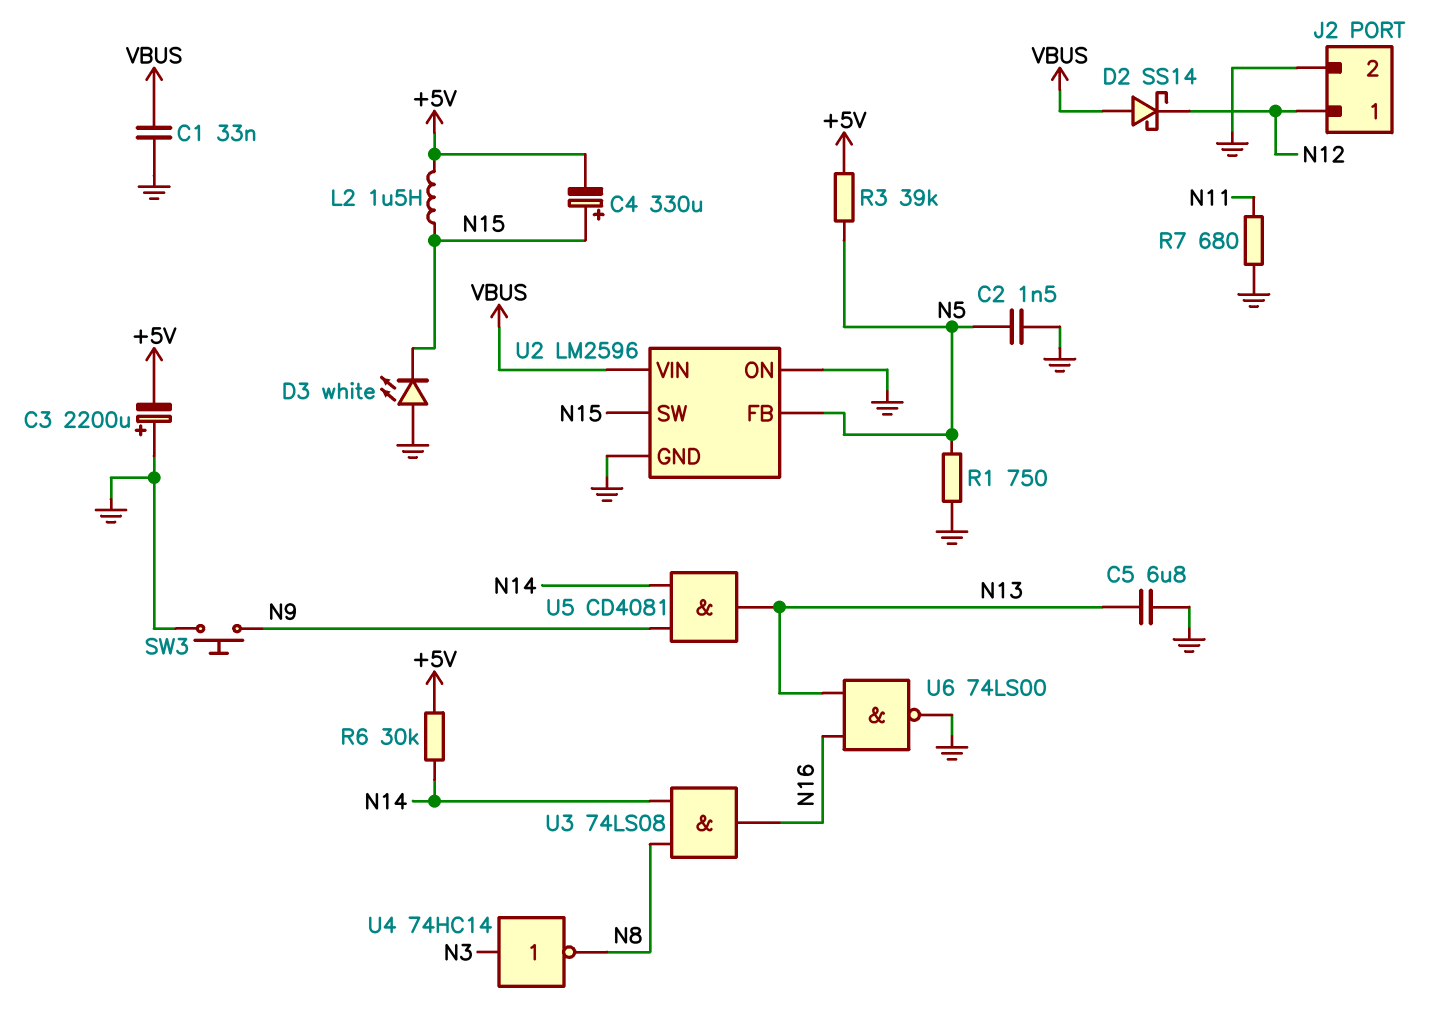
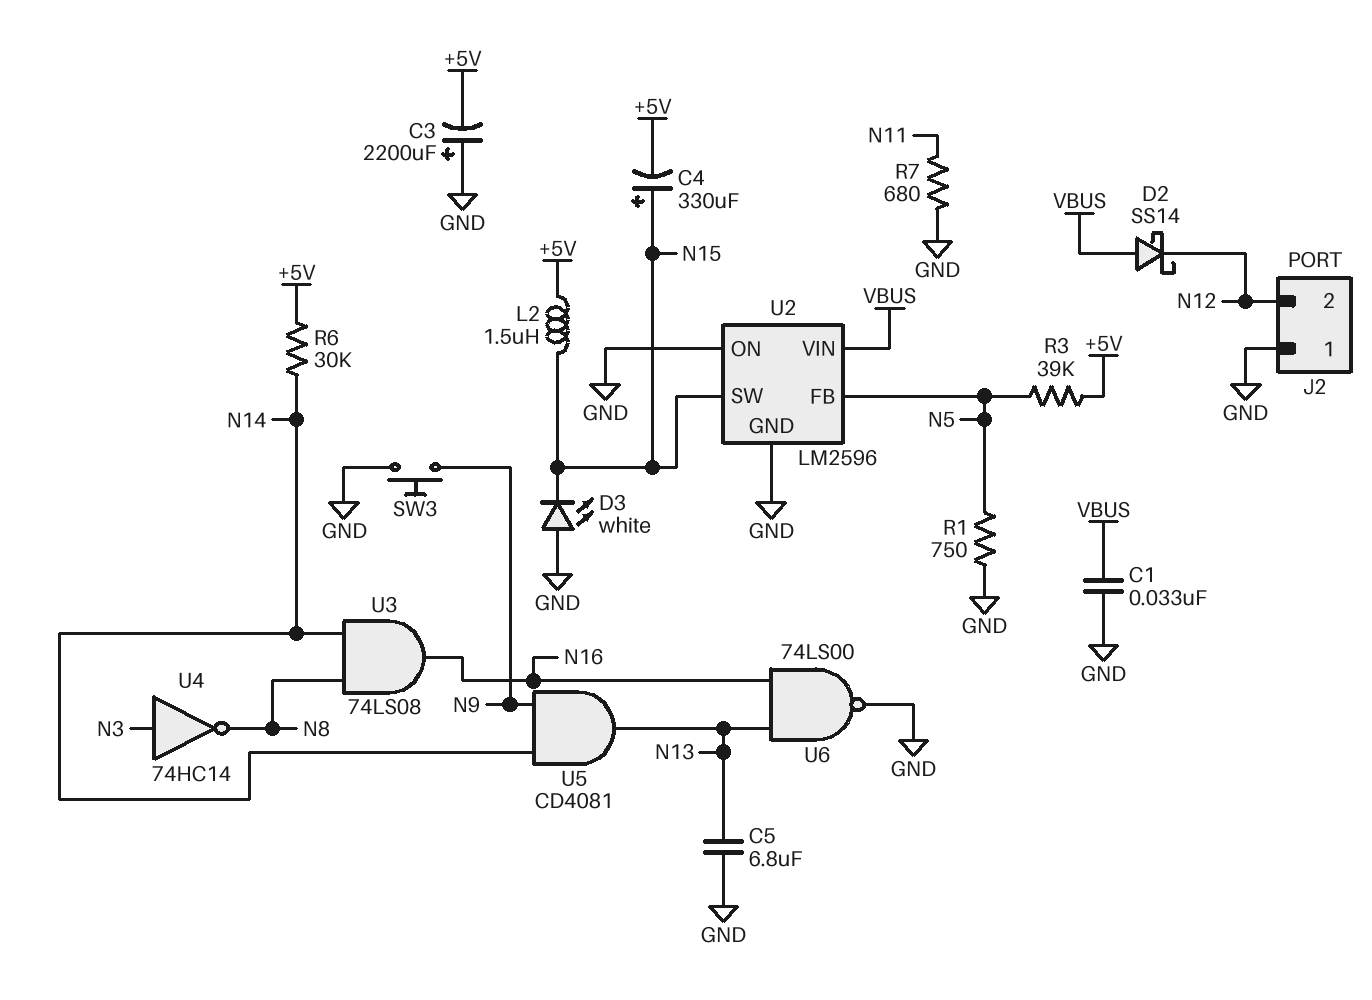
C2: 1.5nF (GND, N5) -> none
J2 pin 1: N12 -> GND
J2 pin 2: GND -> N12

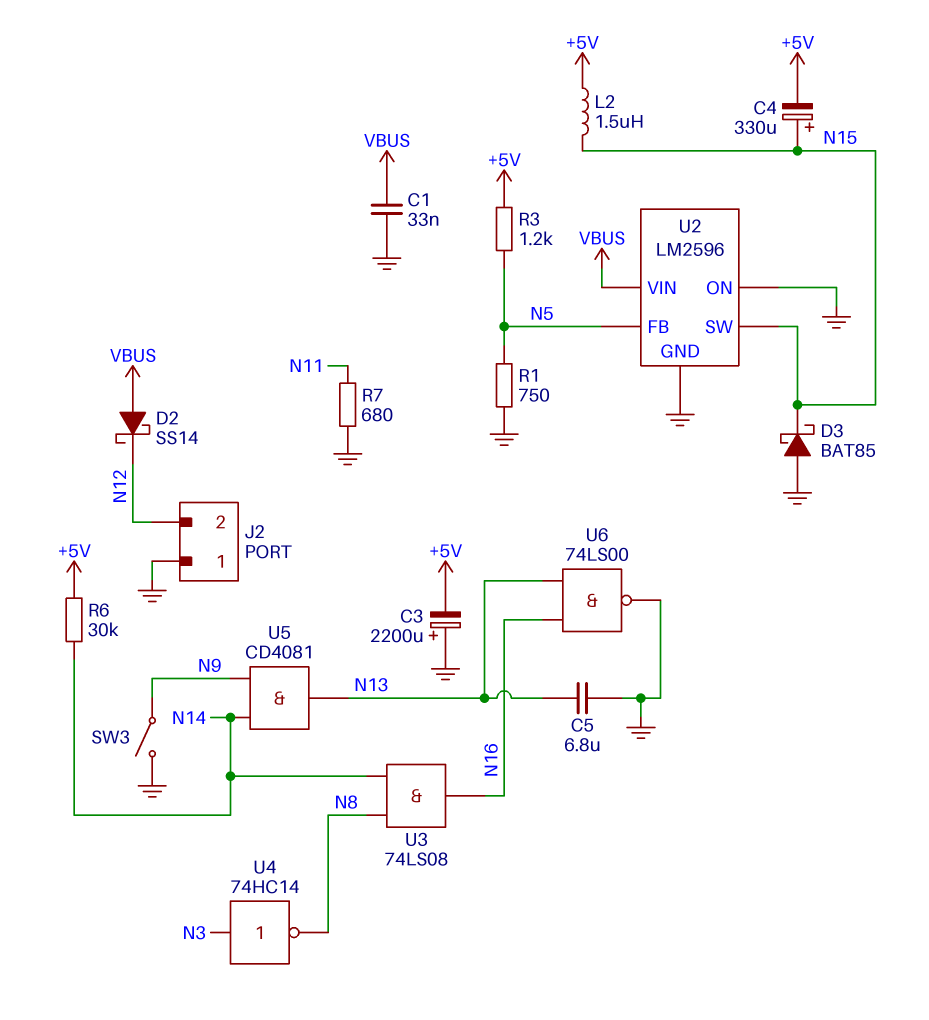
D3: LED white (A GND, K N15) -> schottky BAT85 (A GND, K N15)
R3: 39k (+5V, N5) -> 1.2k (+5V, N5)
SW3: button (GND, N9) -> switch (GND, N9)

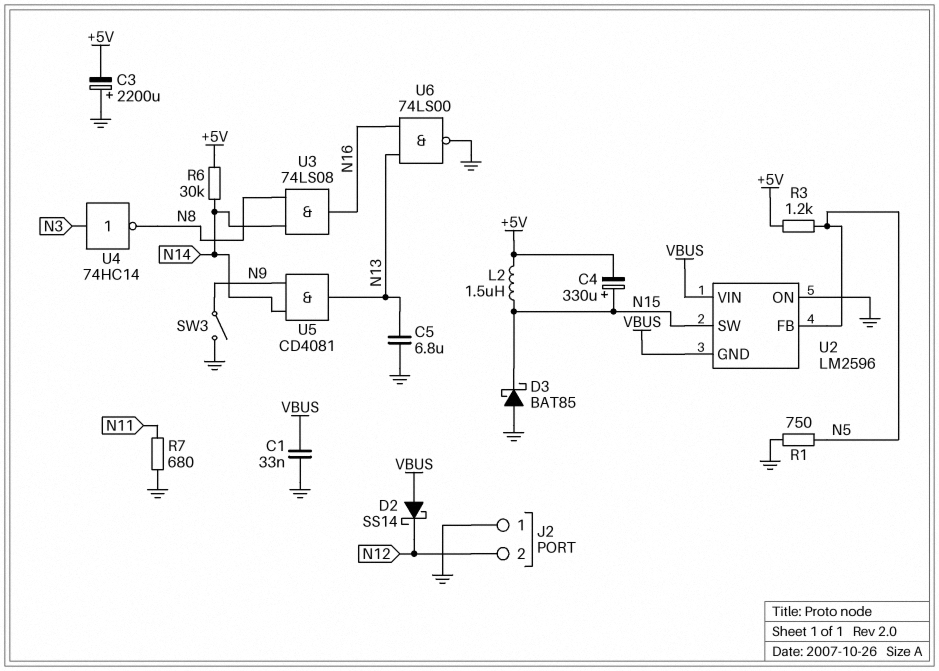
U2 pin GND: GND -> VBUS

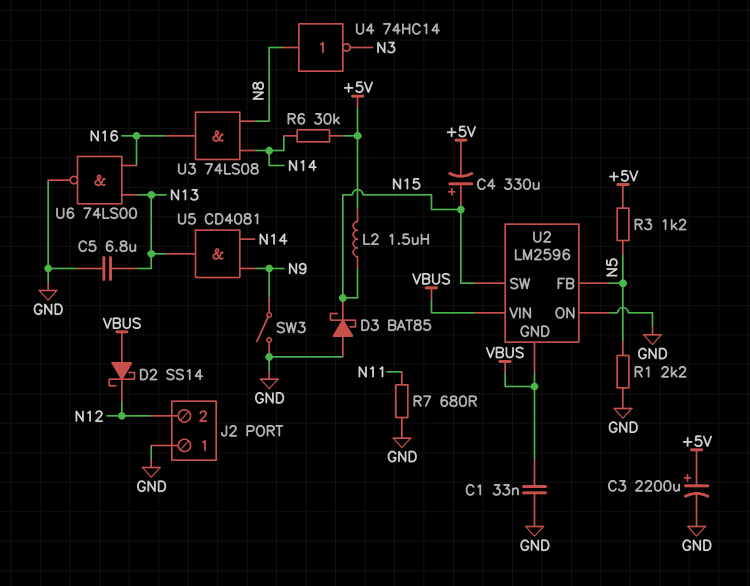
C3: 2200uF (plus GND, minus +5V) -> 2200uF (plus +5V, minus GND)
R1: 750 (GND, N5) -> 2.2k (GND, N5)
U4: NOT 74HC14 (in N3, out N8) -> NOT 74HC14 (in N8, out N3)

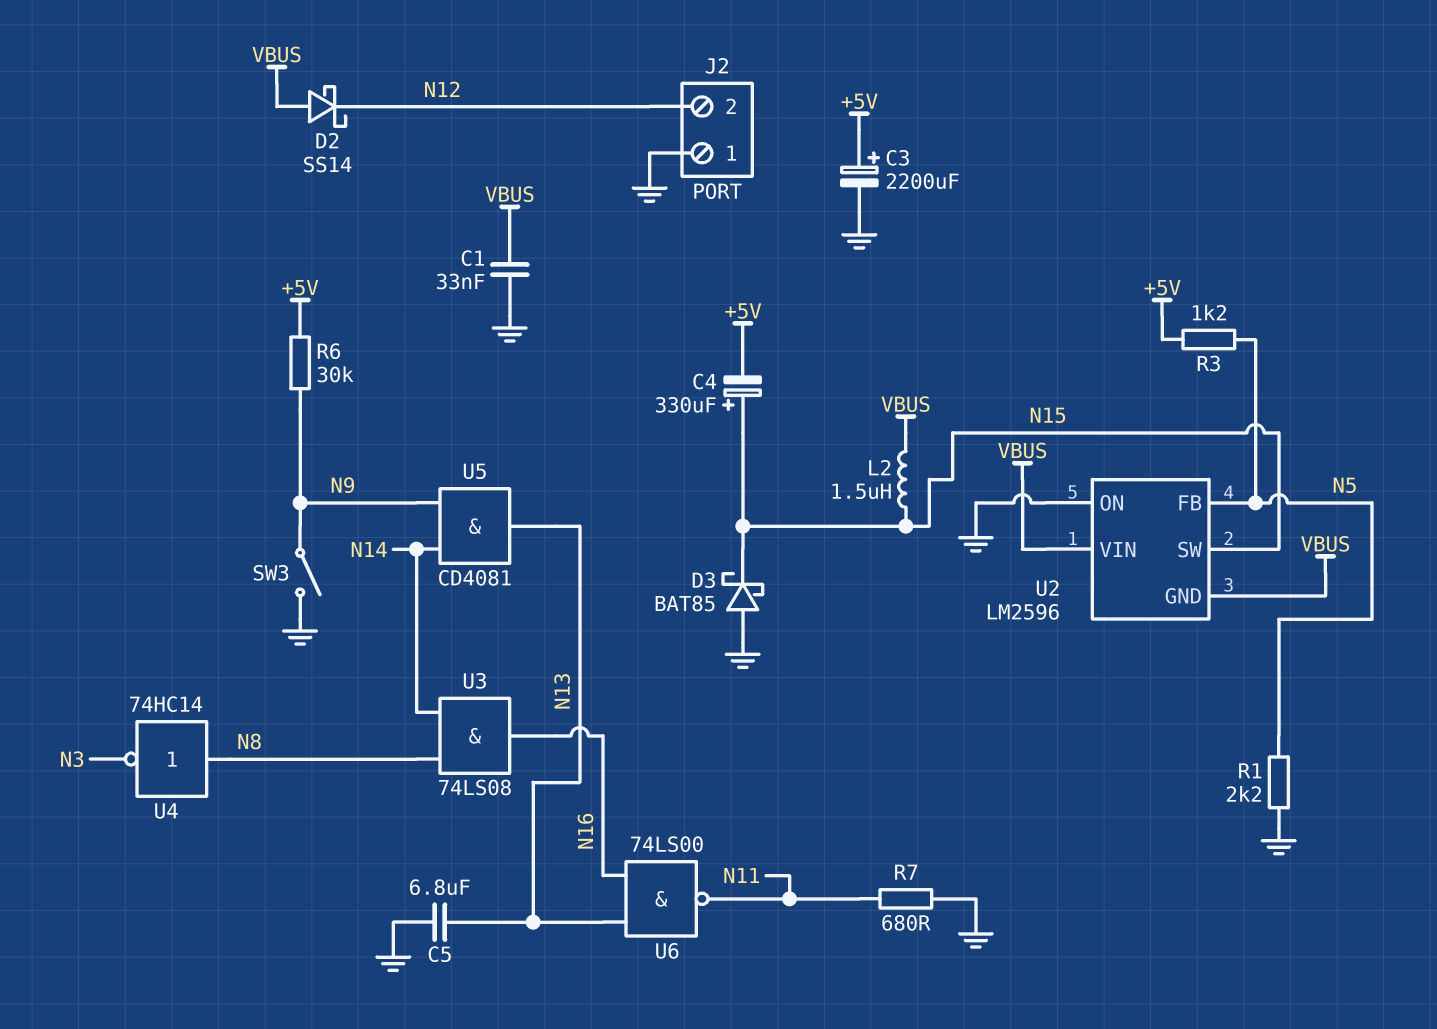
L2: 1.5uH (+5V, N15) -> 1.5uH (N15, VBUS)
R6: 30k (+5V, N14) -> 30k (+5V, N9)
U6: NAND 74LS00 (in N13, in N16, out GND) -> NAND 74LS00 (in N13, in N16, out N11)

